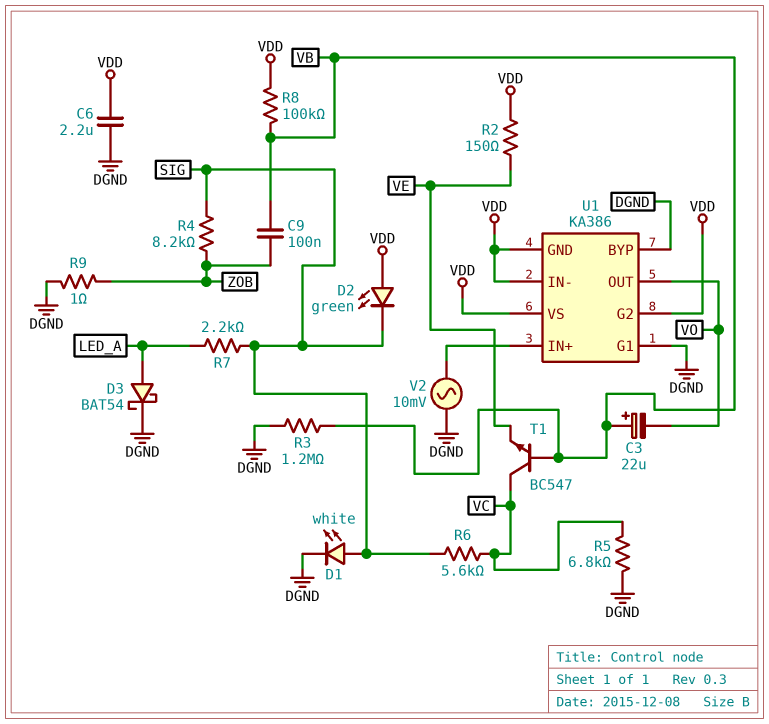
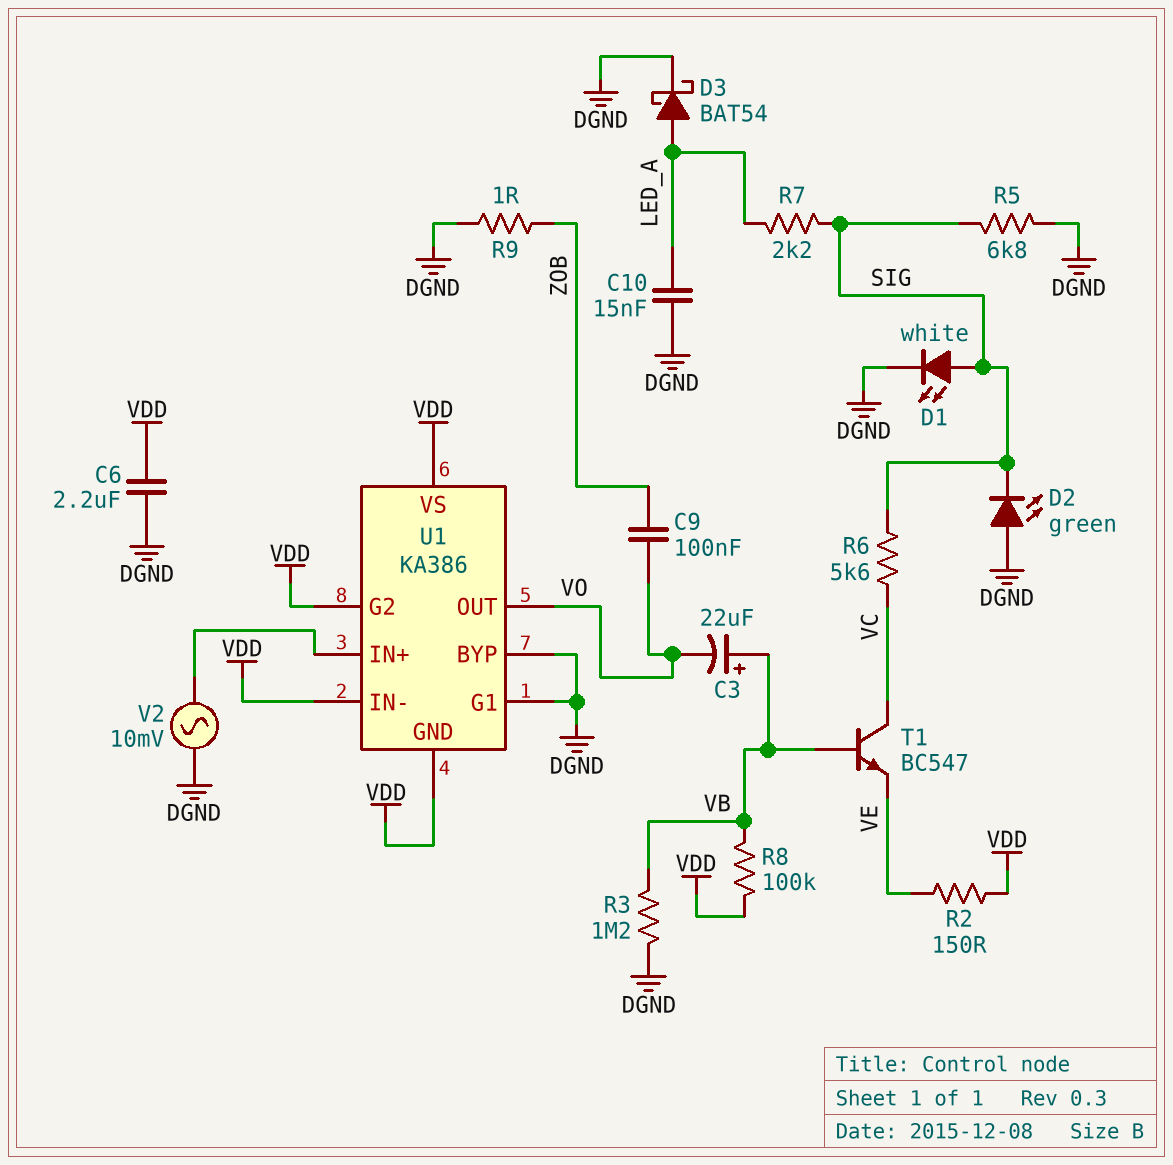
C9: 100nF (VB, ZOB) -> 100nF (VO, ZOB)
C10: none -> 15nF (DGND, LED_A)
D2: LED green (A VDD, K SIG) -> LED green (A DGND, K SIG)
R4: 8.2k (SIG, ZOB) -> none
R5: 6.8k (DGND, VC) -> 6.8k (DGND, SIG)

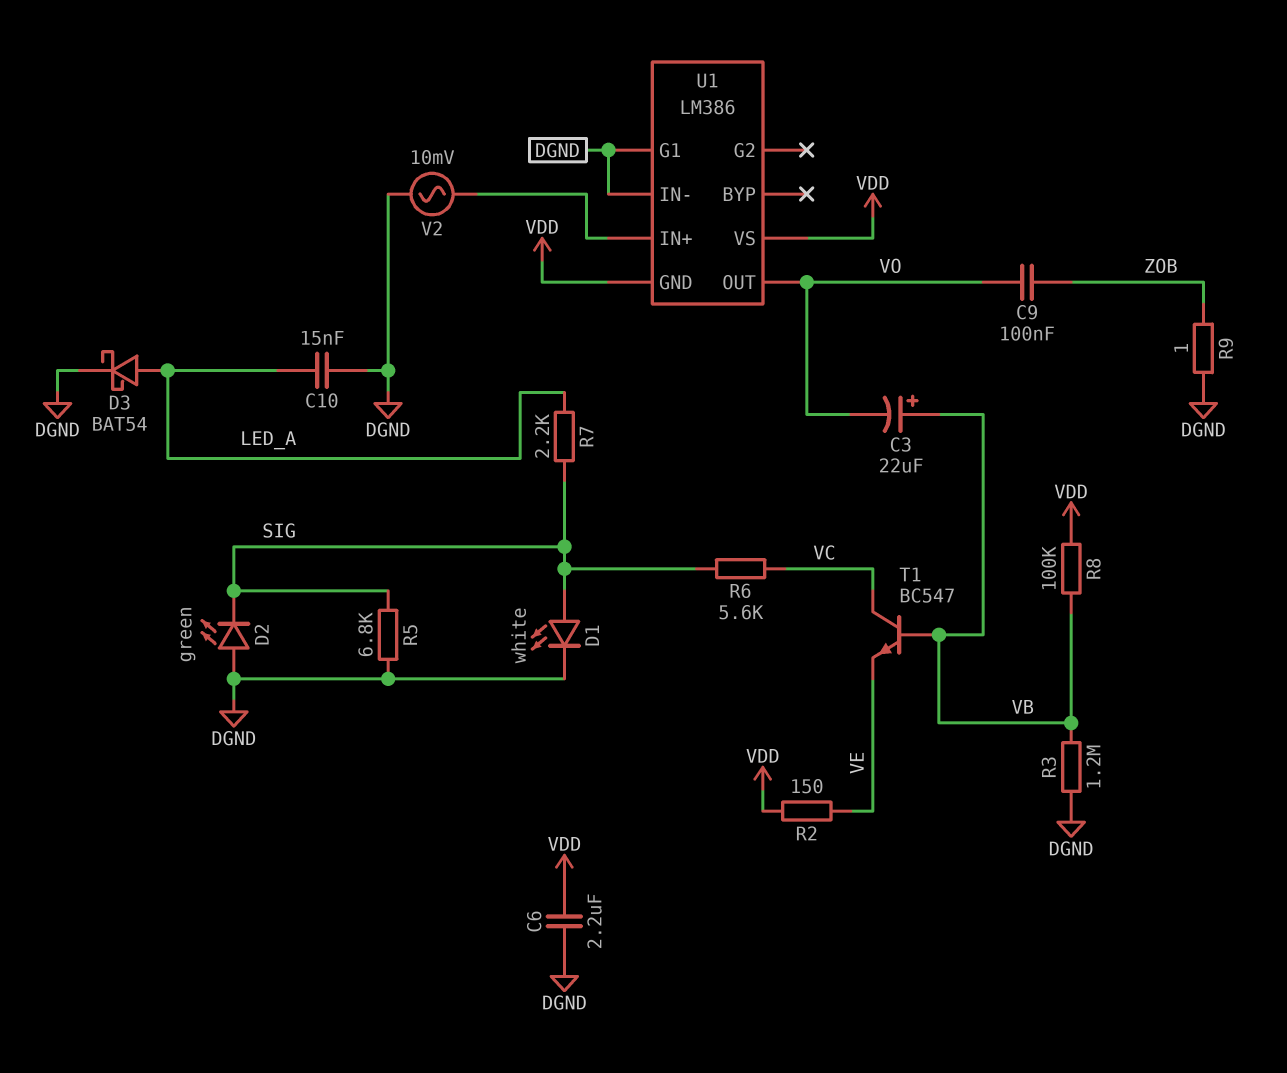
U1: KA386 -> LM386
U1 pin BYP: DGND -> none
U1 pin G2: VDD -> none
U1 pin IN-: VDD -> DGND

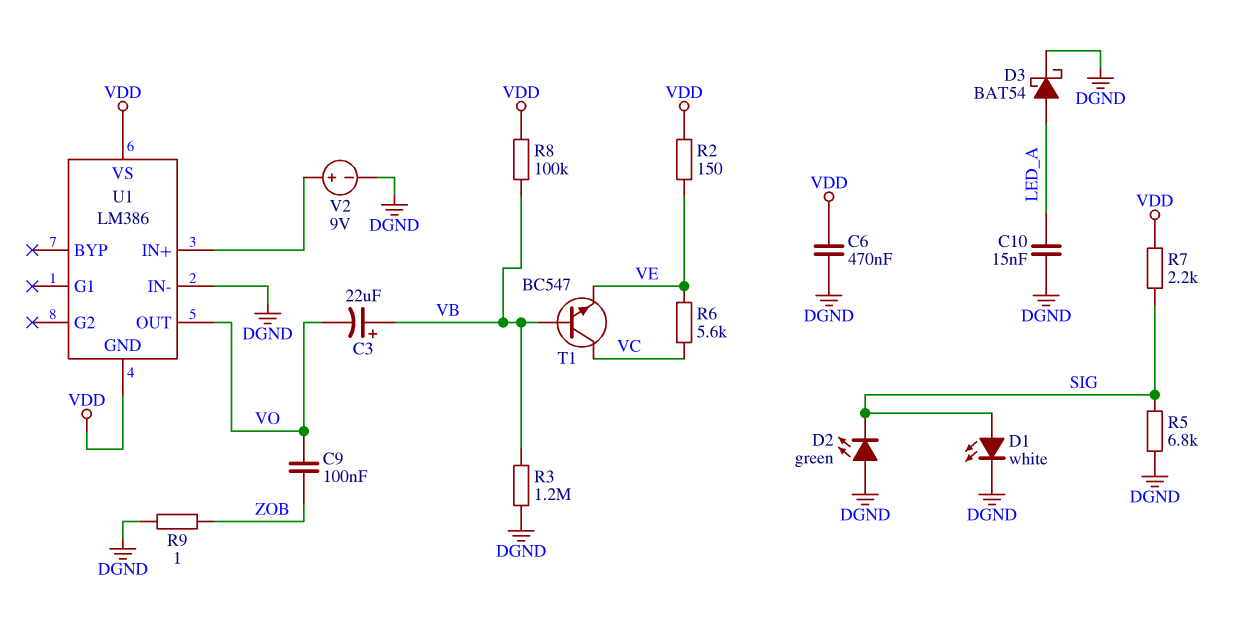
C6: 2.2uF (DGND, VDD) -> 470nF (DGND, VDD)
R6: 5.6k (SIG, VC) -> 5.6k (VC, VE)
R7: 2.2k (LED_A, SIG) -> 2.2k (SIG, VDD)
U1 pin G1: DGND -> none
V2: AC 10mV (DGND, U1/IN+) -> 9V (plus U1/IN+, minus DGND)

